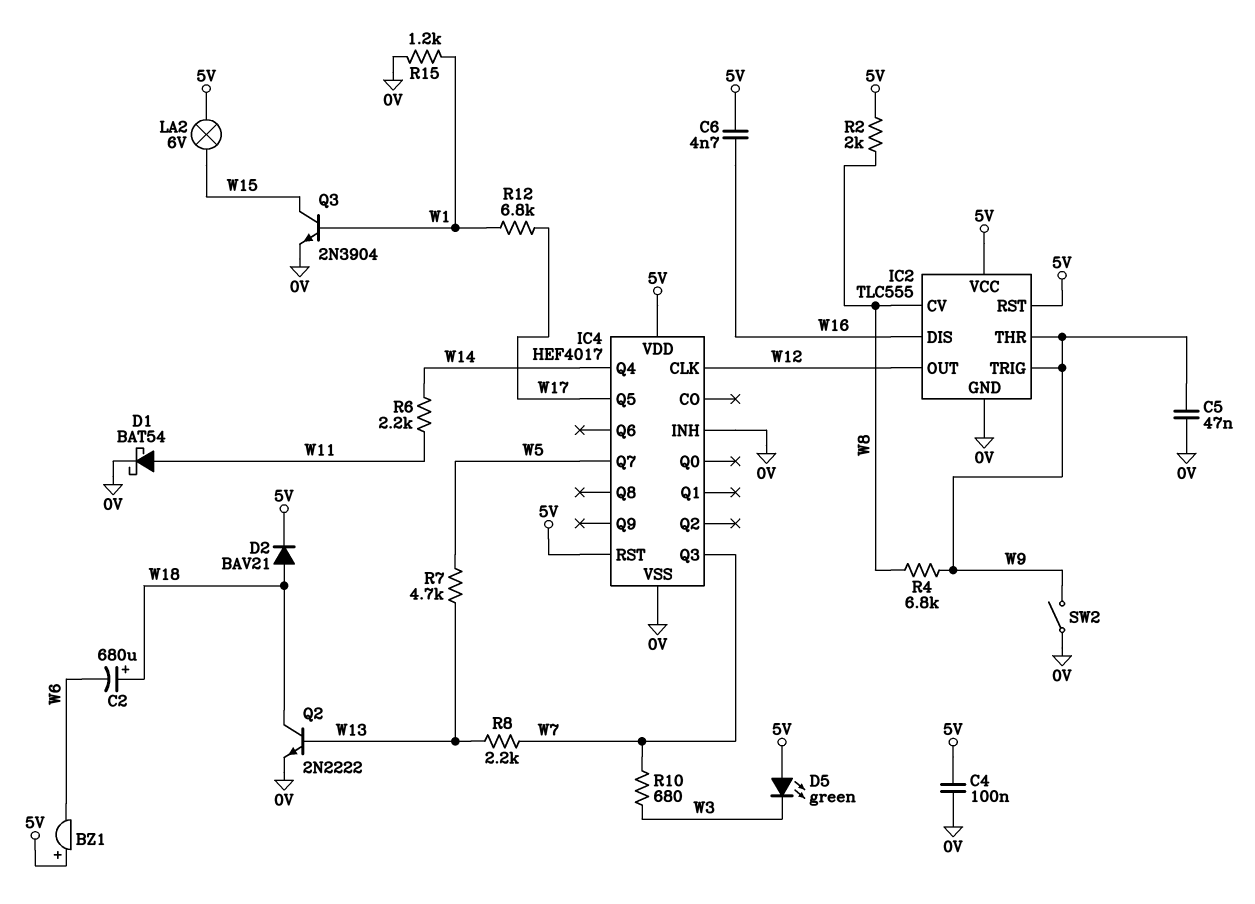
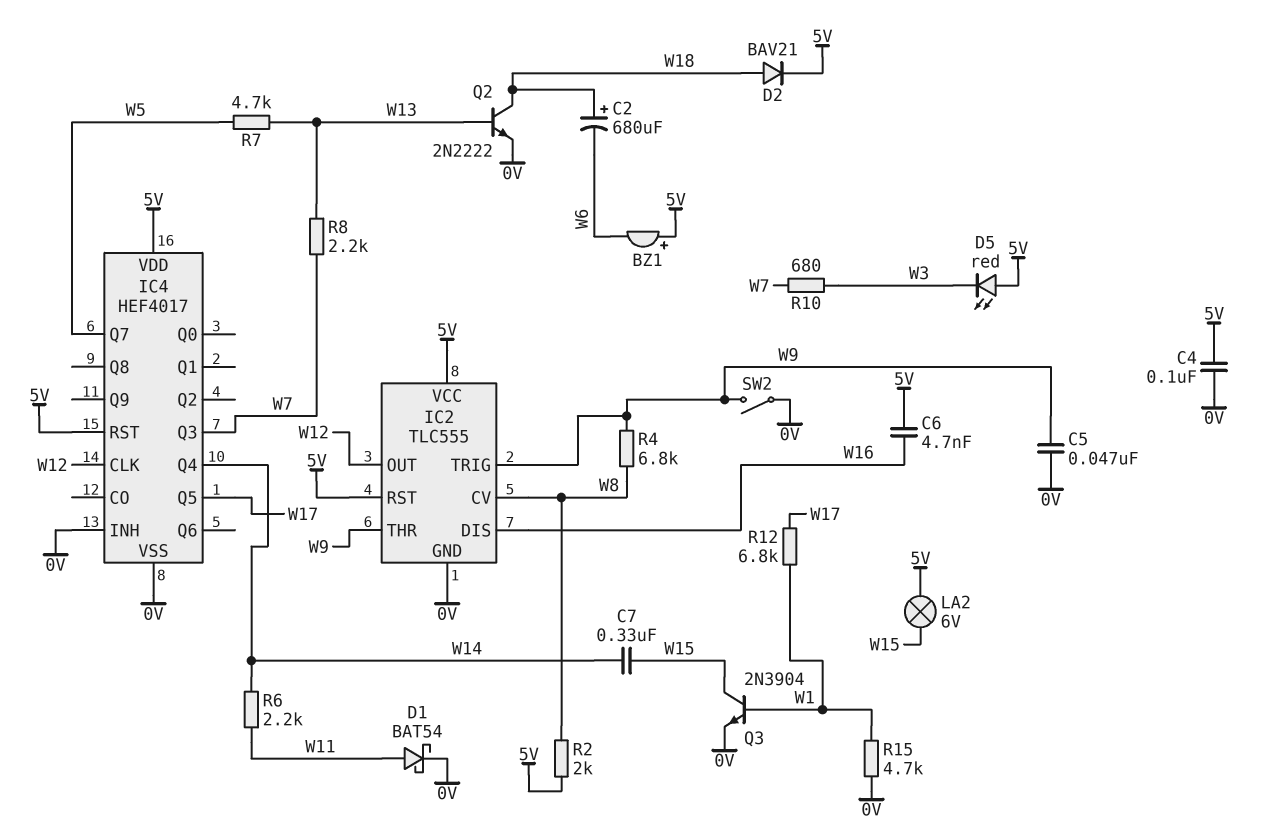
C7: none -> 330nF (W14, W15)
D5: LED green (A 5V, K W3) -> LED red (A 5V, K W3)
R15: 1.2k (0V, W1) -> 4.7k (0V, W1)

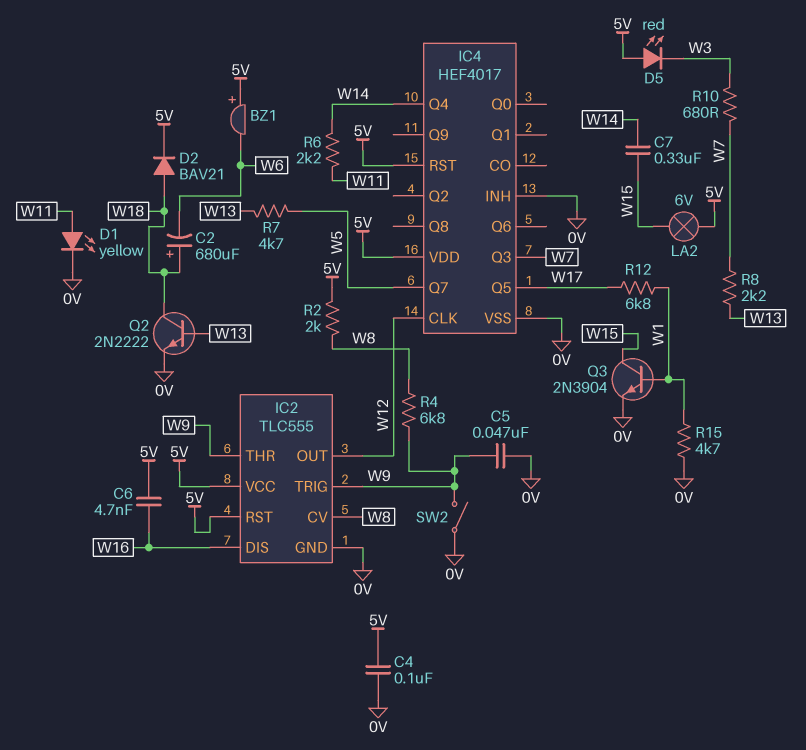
D1: schottky BAT54 (A W11, K 0V) -> LED yellow (A W11, K 0V)

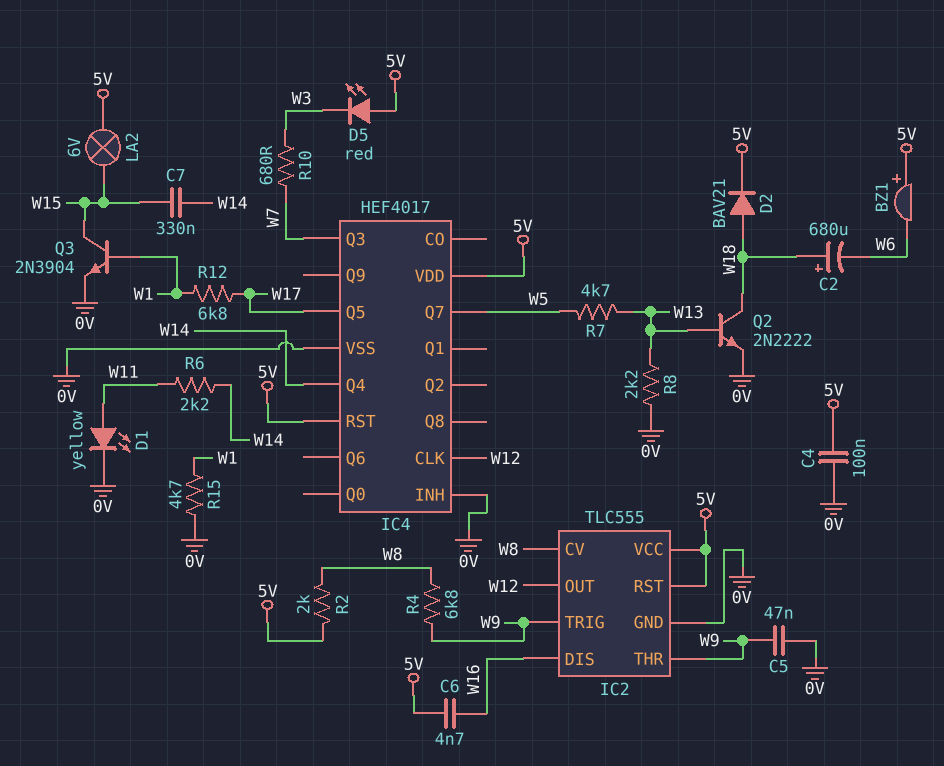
R8: 2.2k (W7, W13) -> 2.2k (0V, W13)
SW2: switch (0V, W9) -> none

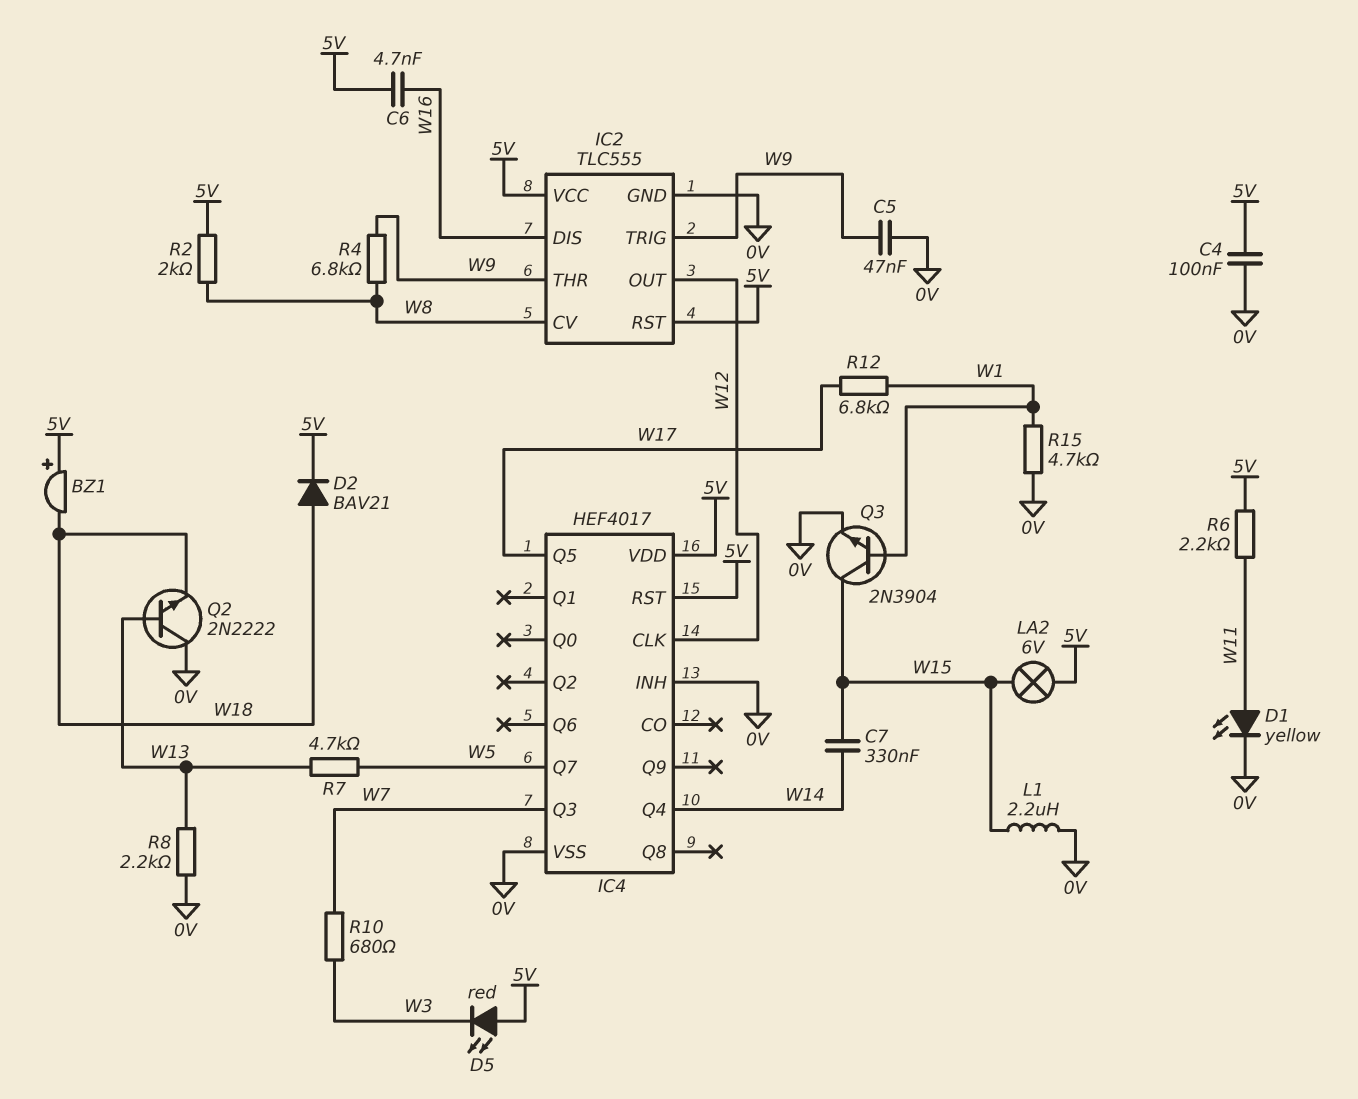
BZ1: buzzer (plus 5V, minus W6) -> buzzer (plus 5V, minus W18)
C2: 680uF (plus W18, minus W6) -> none
L1: none -> 2.2uH (0V, W15)
Q2: NPN 2N2222 (B W13, C W18, E 0V) -> NPN 2N2222 (B W13, C 0V, E W18)
R6: 2.2k (W11, W14) -> 2.2k (5V, W11)

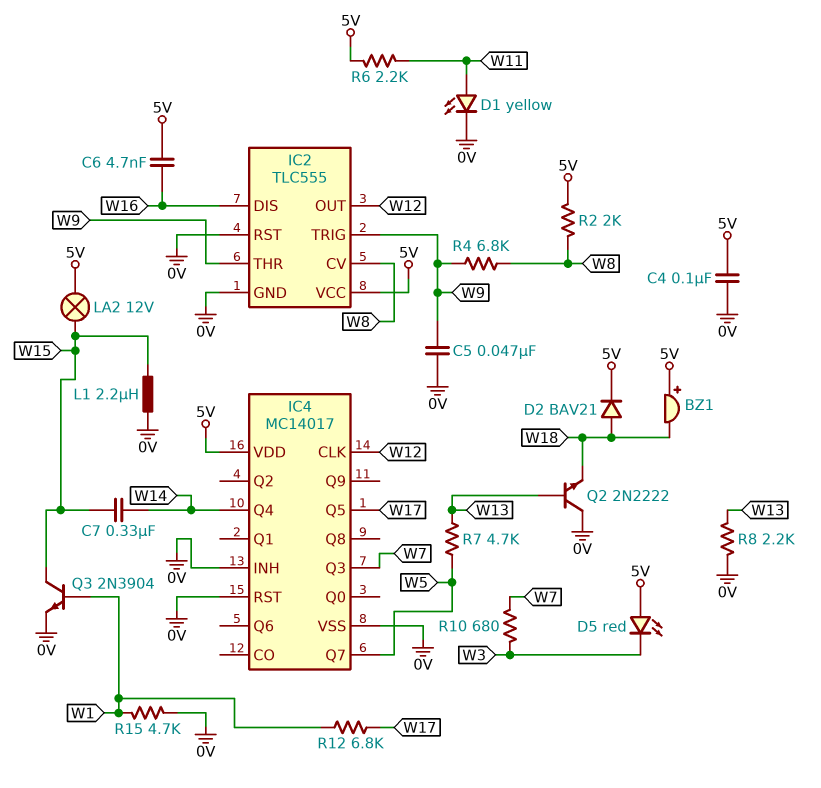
IC2 pin RST: 5V -> 0V
IC4: HEF4017 -> MC14017
IC4 pin RST: 5V -> 0V
LA2: lamp 6V (5V, W15) -> lamp 12V (5V, W15)

